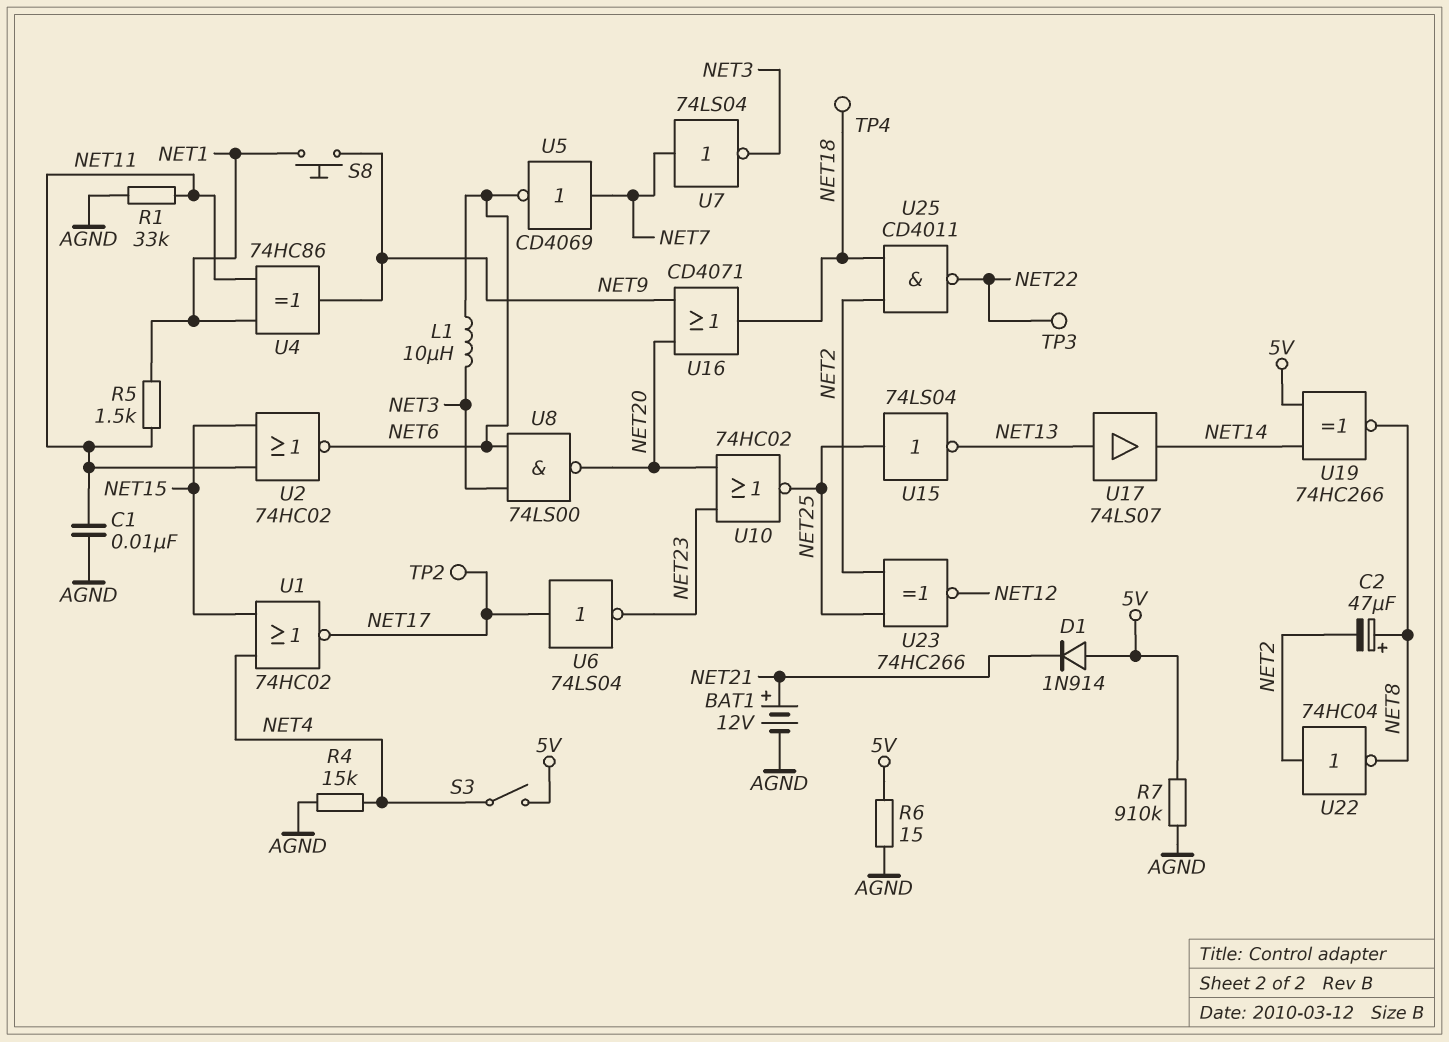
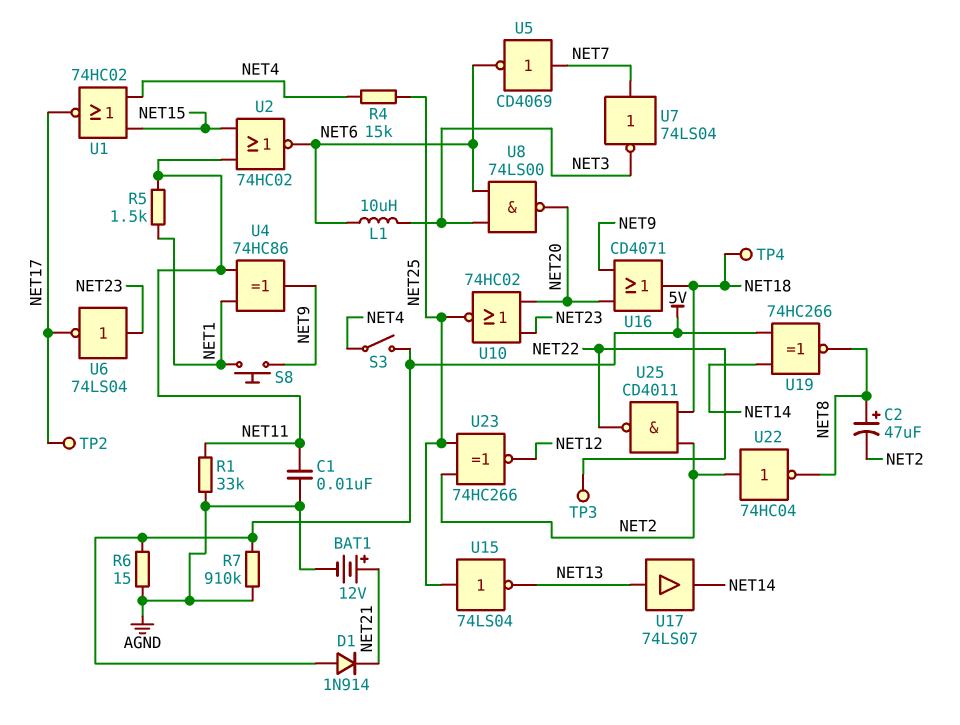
R4: 15k (AGND, NET4) -> 15k (NET4, NET25)
U6: NOT 74LS04 (in NET17, out NET23) -> NOT 74LS04 (in NET23, out NET17)

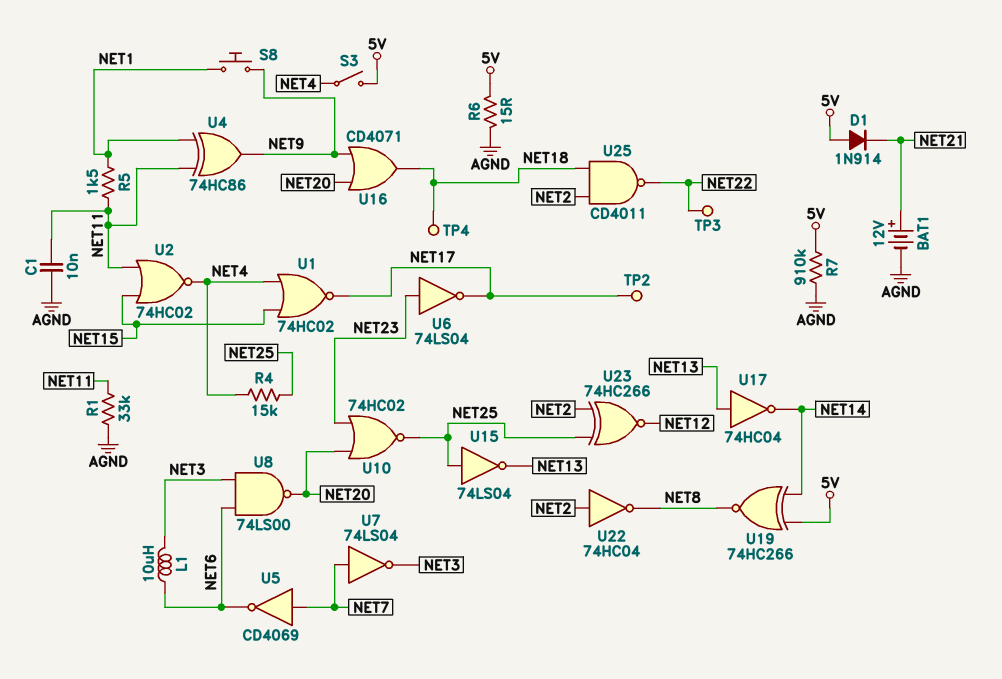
C2: 47uF (plus NET8, minus NET2) -> none
U2: NOR 74HC02 (in NET11, in NET15, out NET6) -> NOR 74HC02 (in NET11, in NET15, out NET4)
U17: buffer 74LS07 (in NET13, out NET14) -> NOT 74HC04 (in NET13, out NET14)

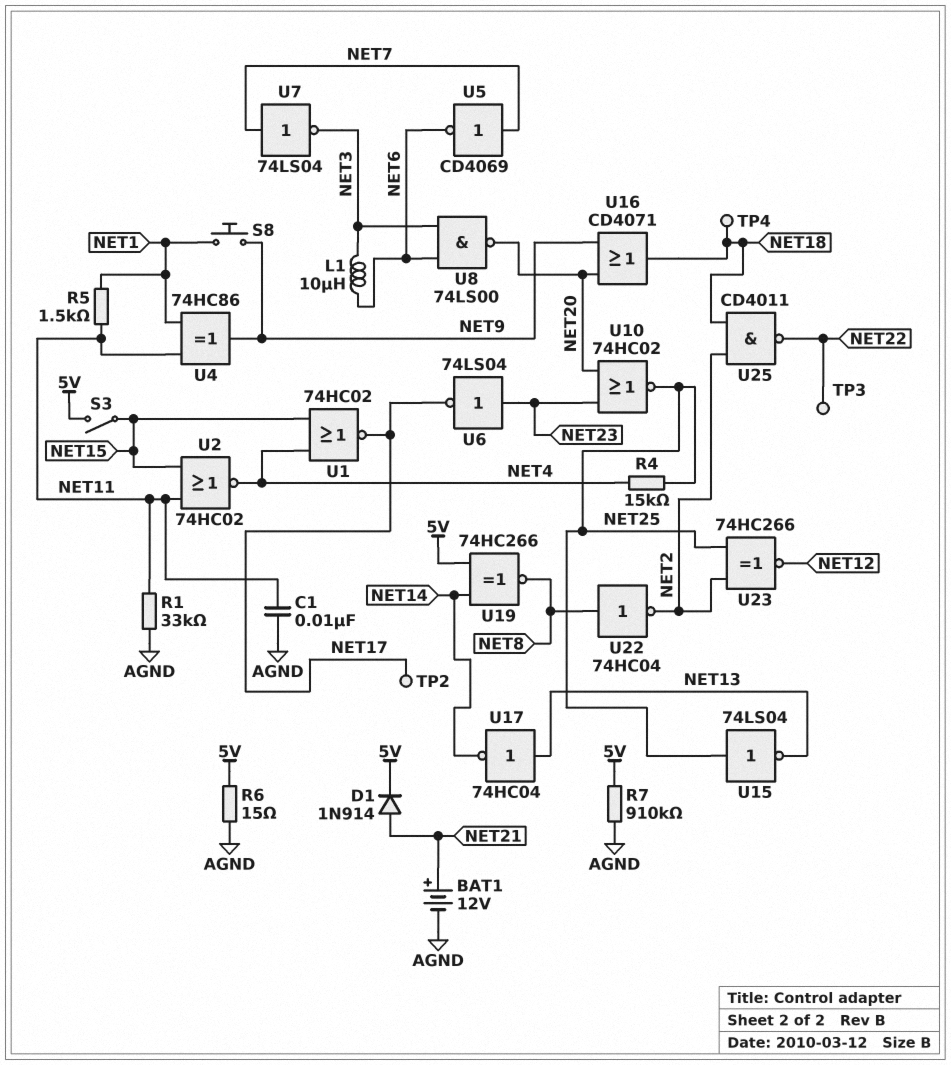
D1: diode 1N914 (A 5V, K NET21) -> diode 1N914 (A NET21, K 5V)
S3: switch (5V, NET4) -> switch (5V, NET15)
U22: NOT 74HC04 (in NET2, out NET8) -> NOT 74HC04 (in NET8, out NET2)

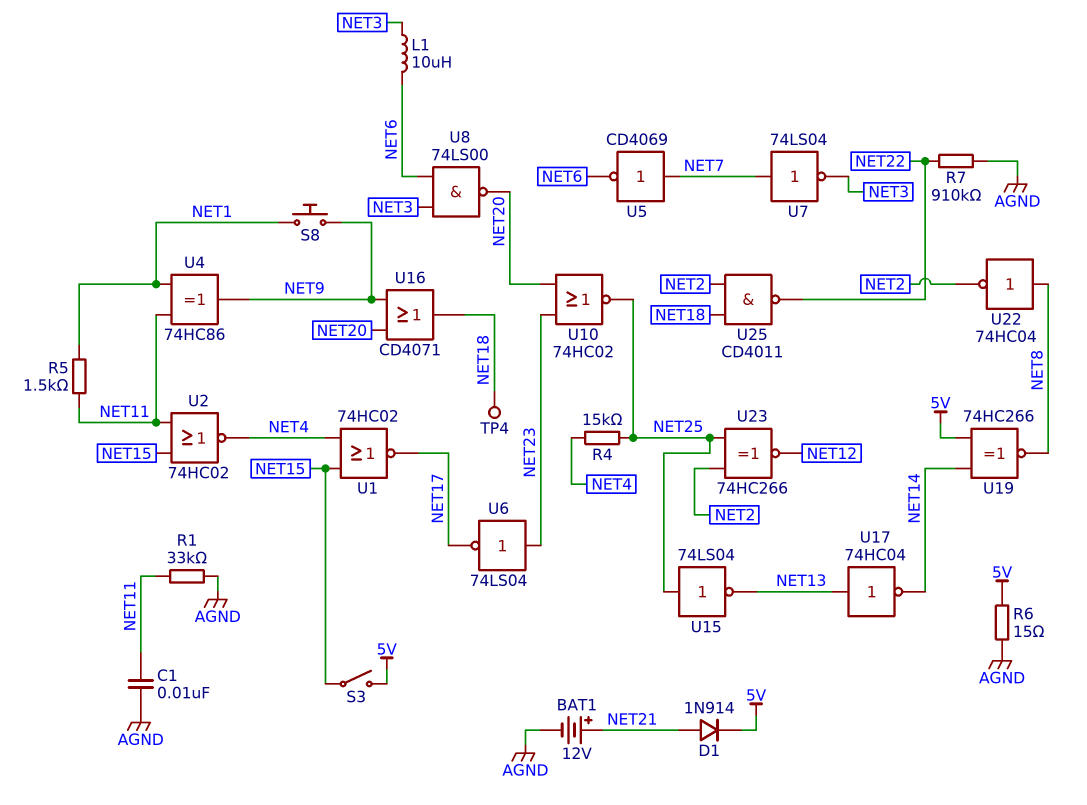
R7: 910k (5V, AGND) -> 910k (AGND, NET22)
TP2: test point (NET17) -> none
TP3: test point (NET22) -> none

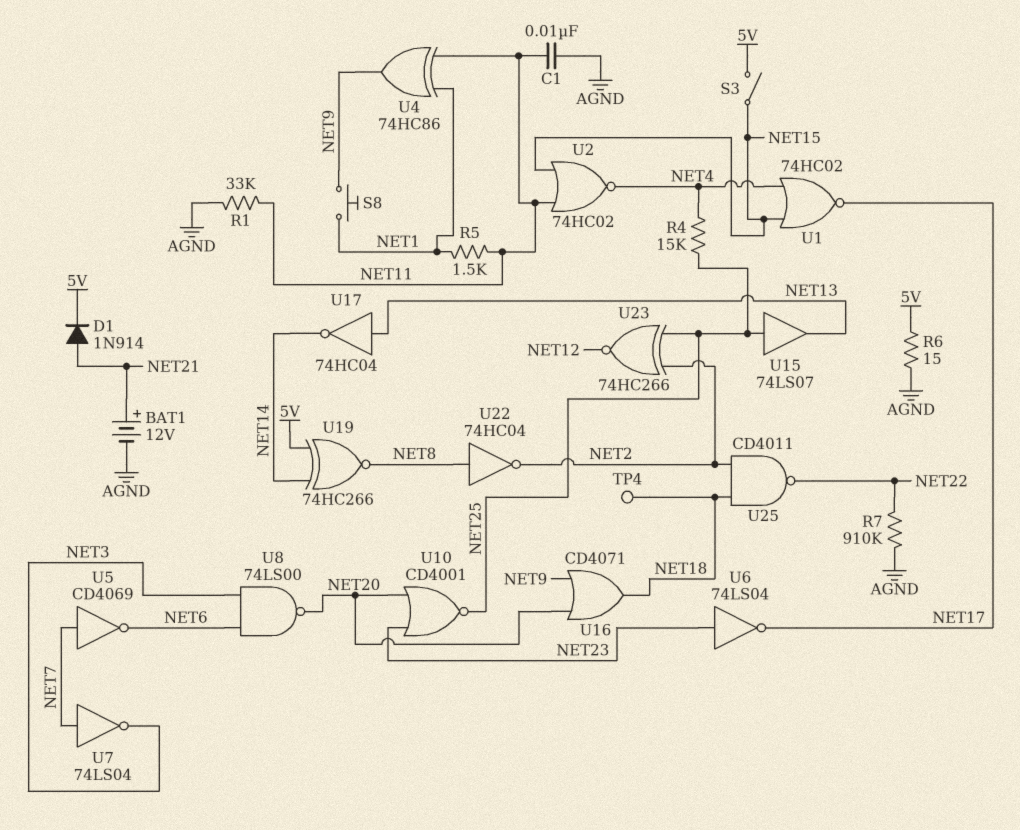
L1: 10uH (NET3, NET6) -> none
U10: NOR 74HC02 (in NET20, in NET23, out NET25) -> NOR CD4001 (in NET20, in NET23, out NET25)
U15: NOT 74LS04 (in NET25, out NET13) -> buffer 74LS07 (in NET25, out NET13)

